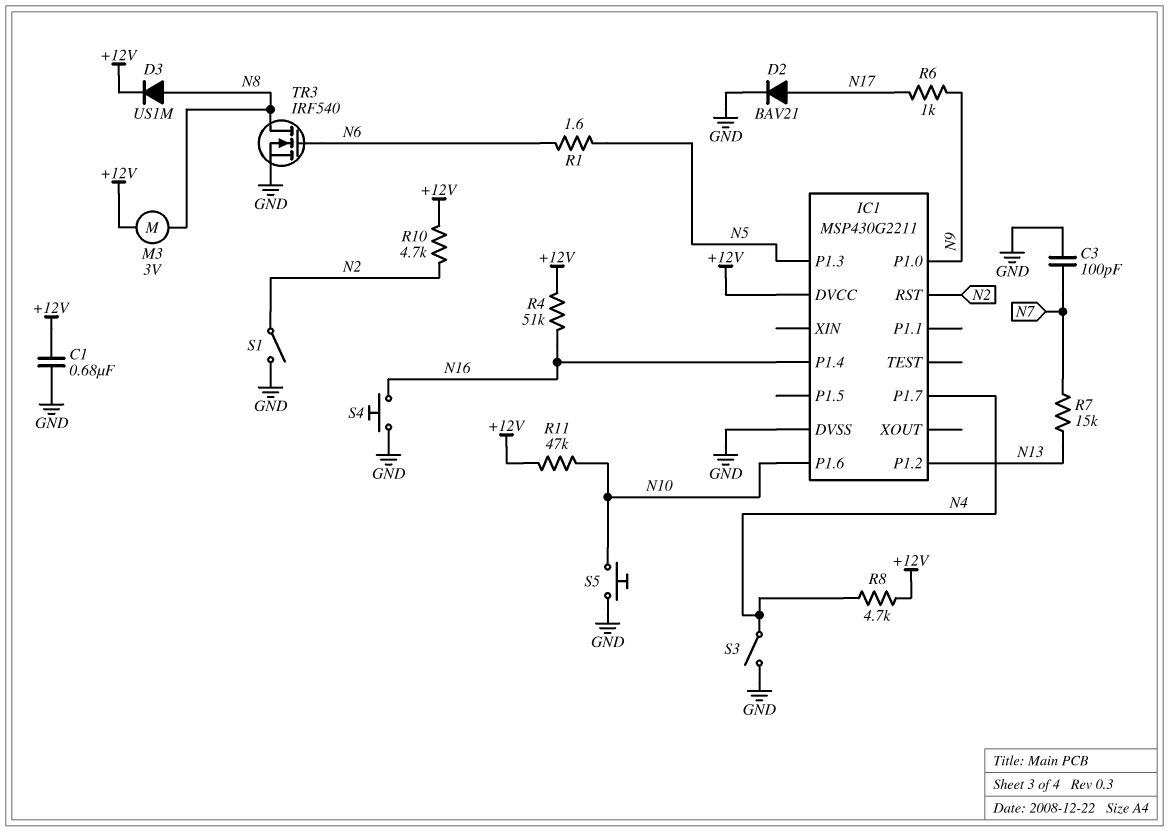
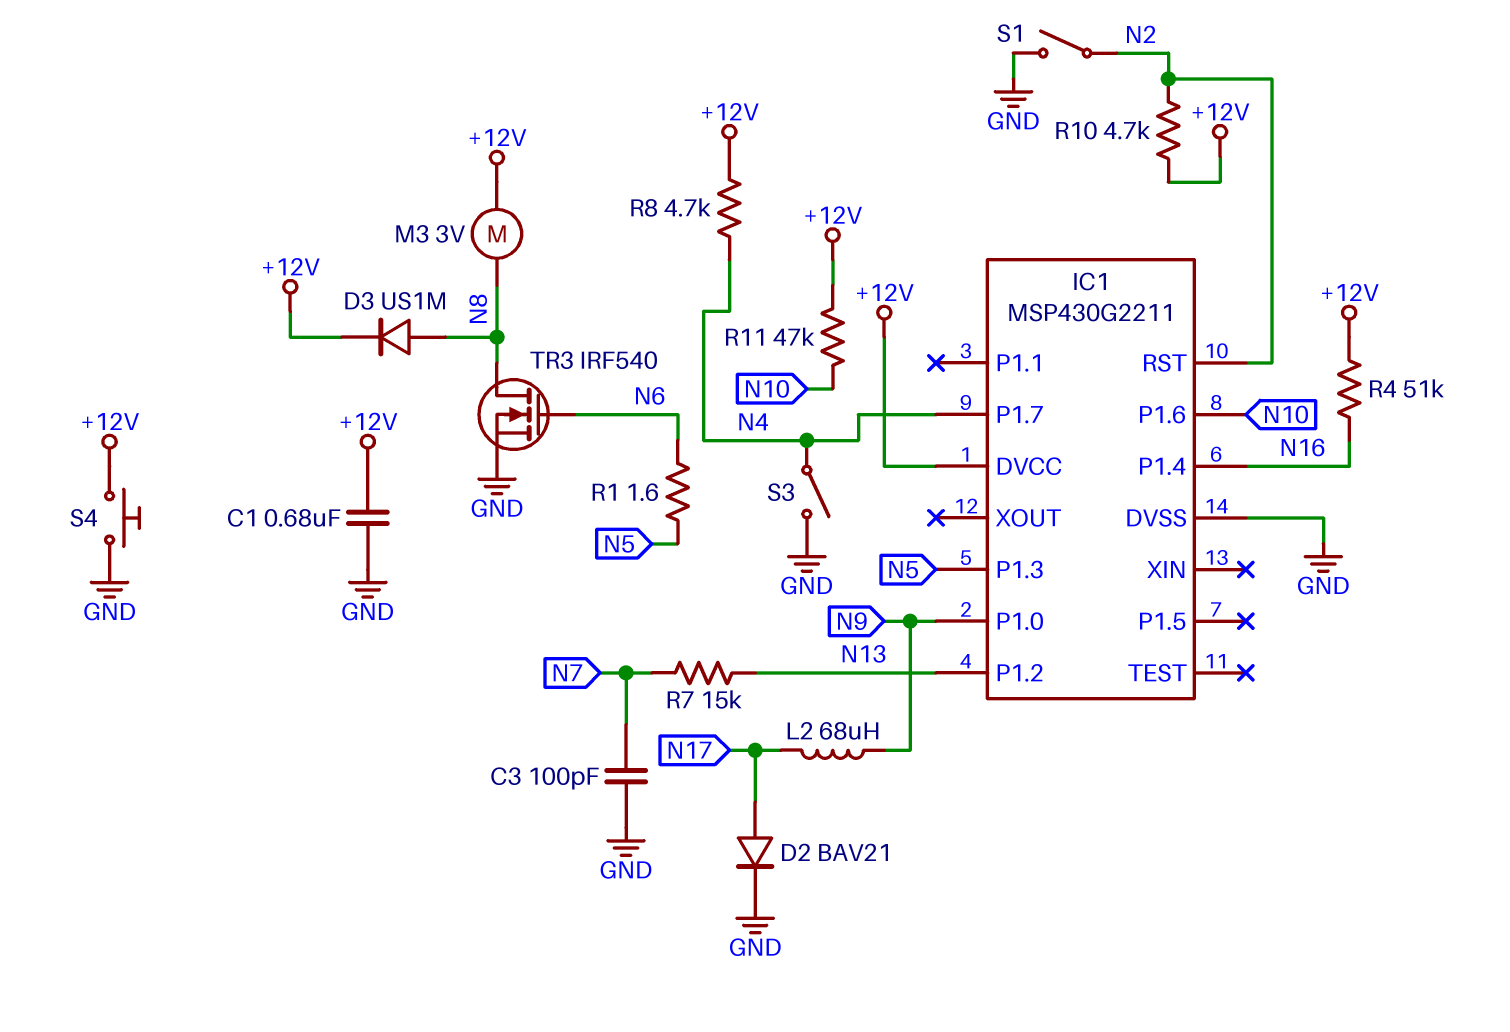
L2: none -> 68uH (N9, N17)
R6: 1k (N9, N17) -> none
S4: button (GND, N16) -> button (+12V, GND)
S5: button (GND, N10) -> none

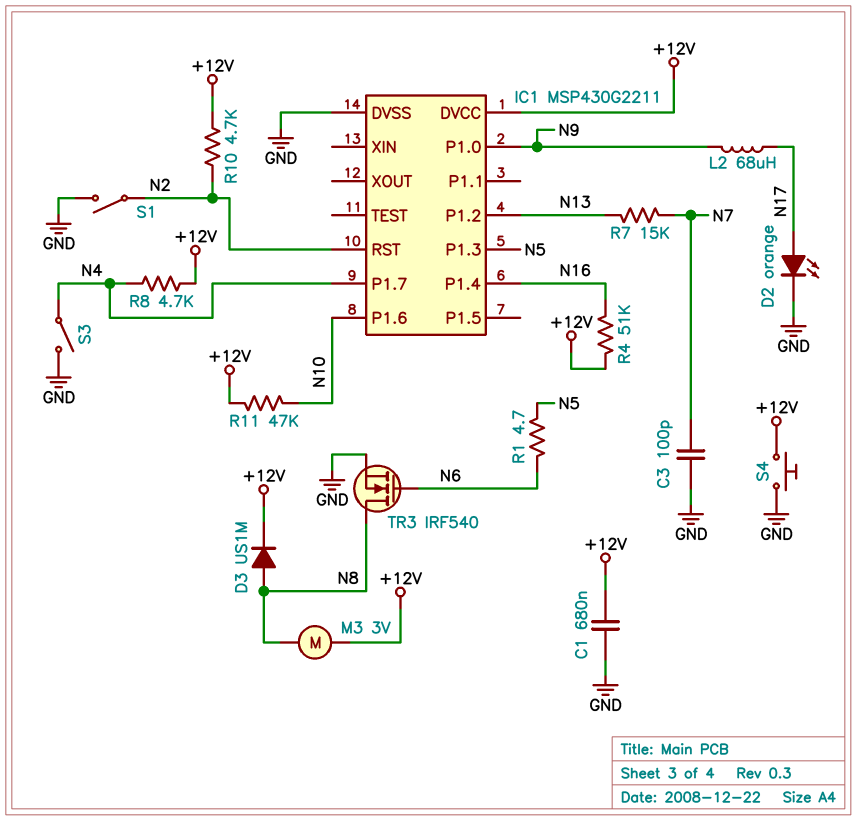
D2: diode BAV21 (A N17, K GND) -> LED orange (A N17, K GND)
R1: 1.6 (N5, N6) -> 4.7 (N5, N6)

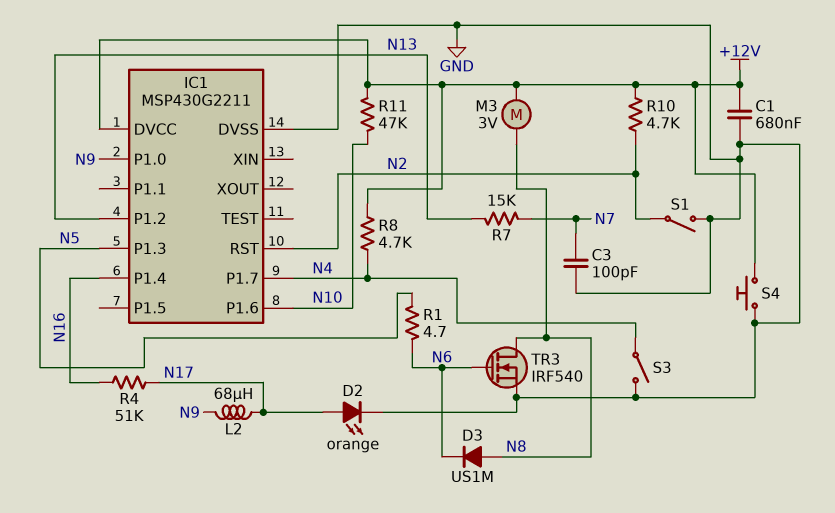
D3: diode US1M (A N8, K +12V) -> diode US1M (A N8, K N6)
R4: 51k (+12V, N16) -> 51k (N16, N17)

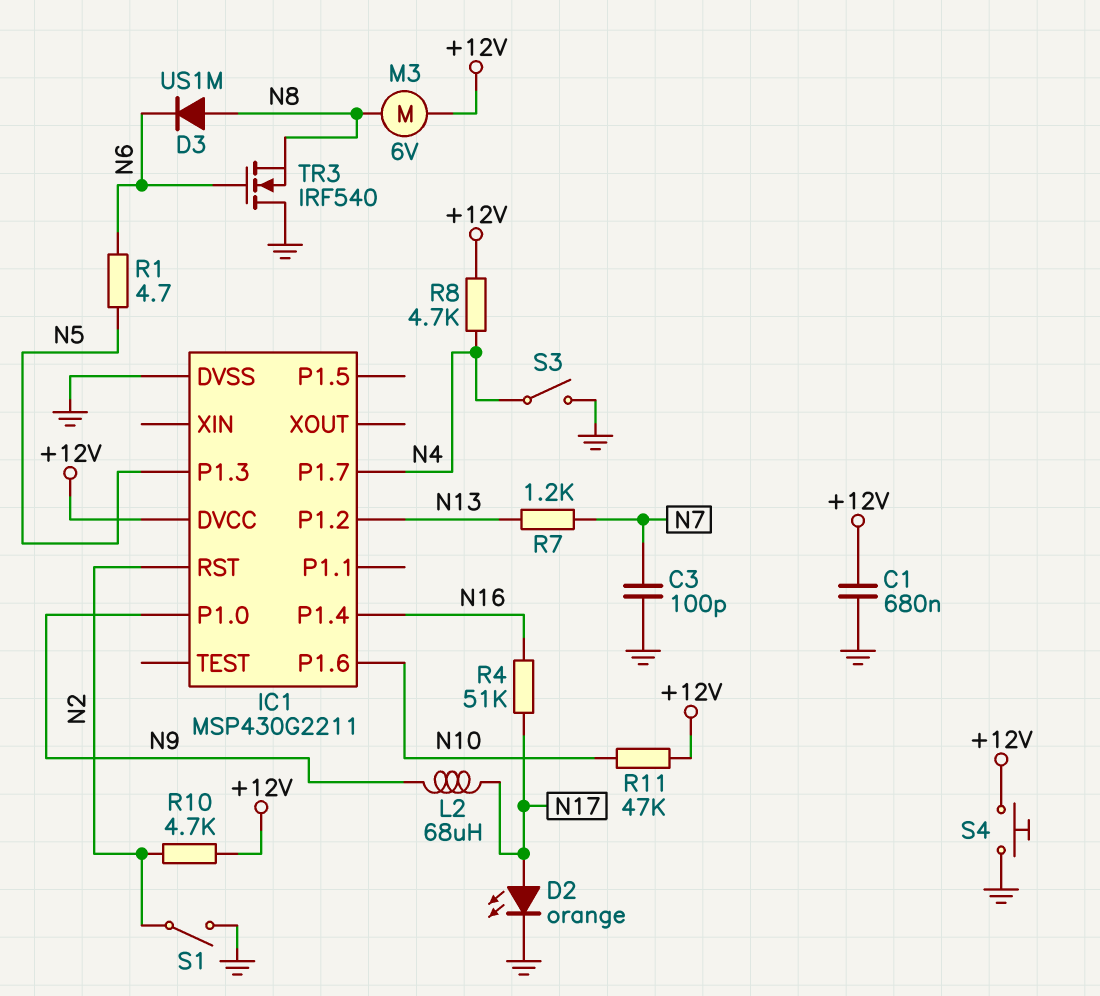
M3: motor 3V (+12V, N8) -> motor 6V (+12V, N8)
R7: 15k (N7, N13) -> 1.2k (N7, N13)
TR3: NMOS IRF540 (G N6, D N8, S GND) -> NMOS IRF540 (G N6, D GND, S N8)

